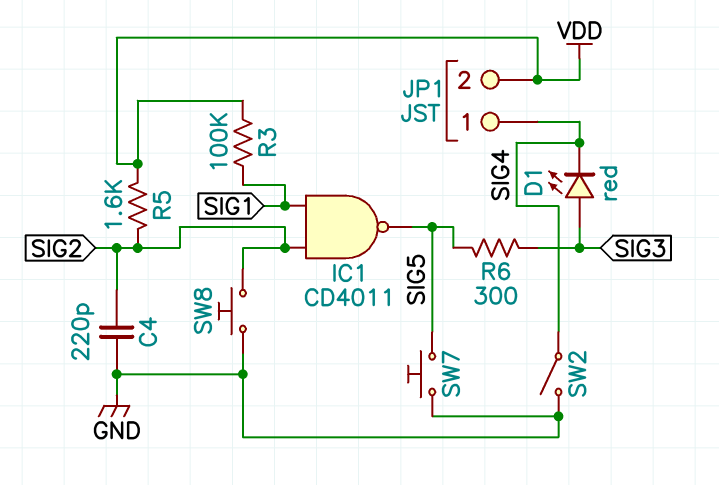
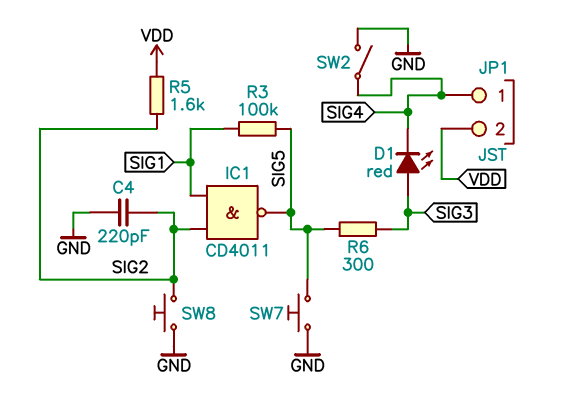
R3: 100k (SIG1, VDD) -> 100k (SIG1, SIG5)

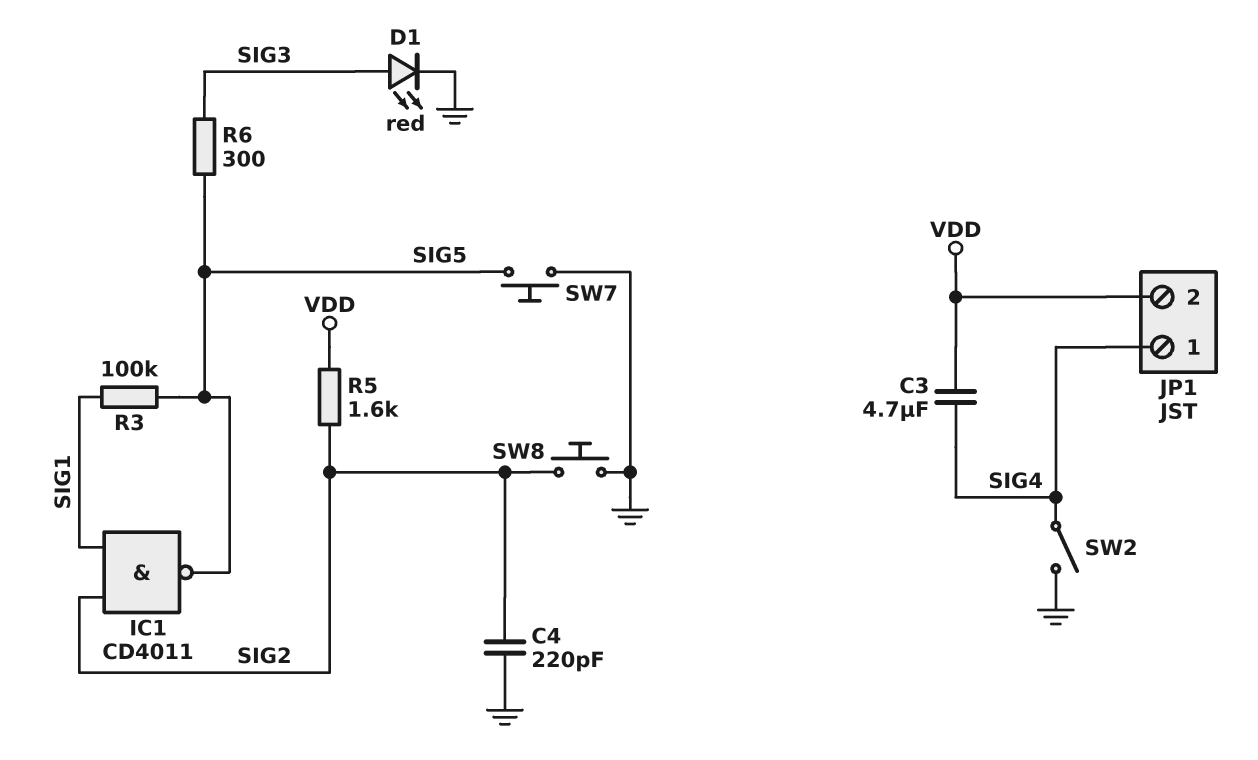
C3: none -> 4.7uF (SIG4, VDD)
D1: LED red (A SIG3, K SIG4) -> LED red (A SIG3, K GND)

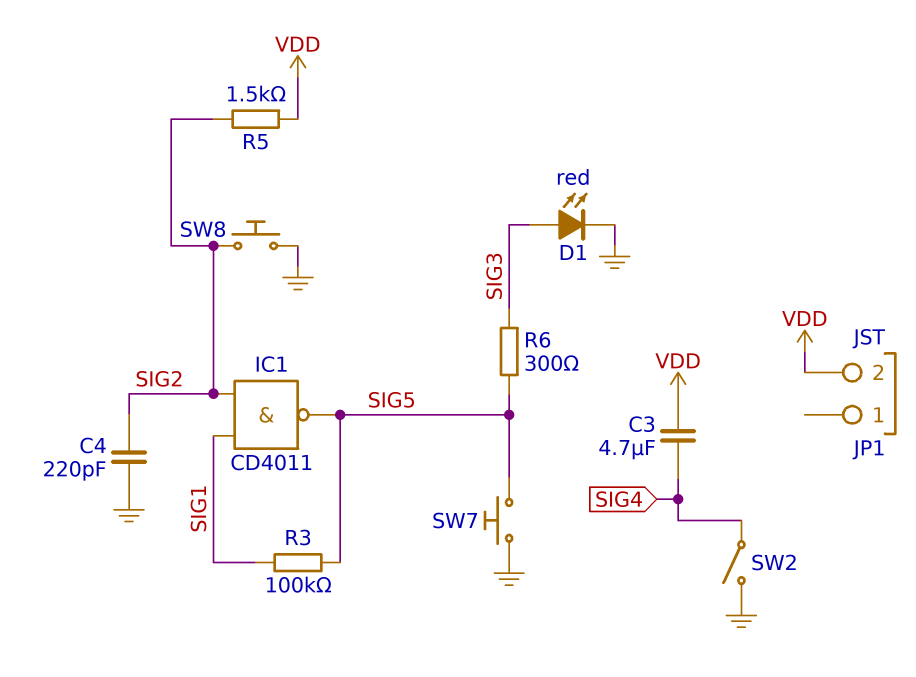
JP1 pin 1: SIG4 -> none
R5: 1.6k (SIG2, VDD) -> 1.5k (SIG2, VDD)

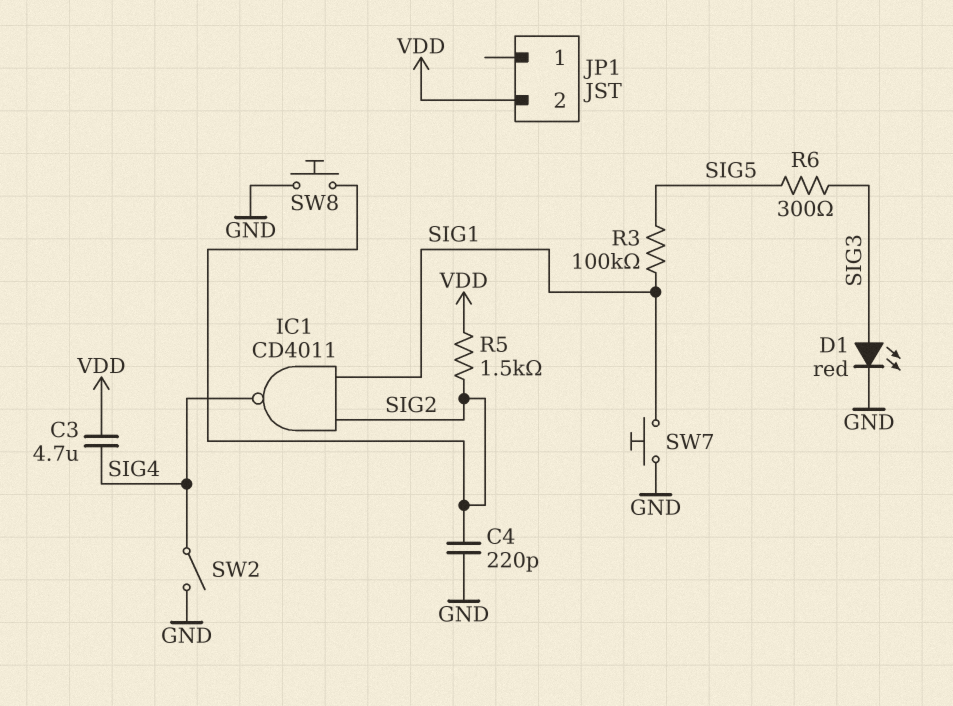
IC1: NAND CD4011 (in SIG1, in SIG2, out SIG5) -> NAND CD4011 (in SIG1, in SIG2, out SIG4)
SW7: button (GND, SIG5) -> button (GND, SIG1)

